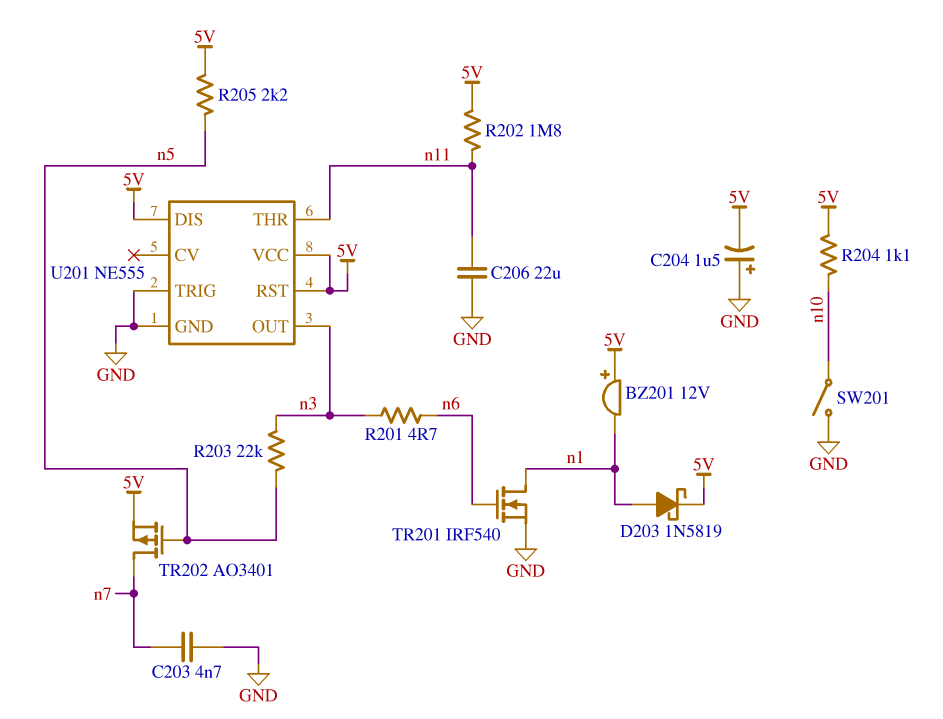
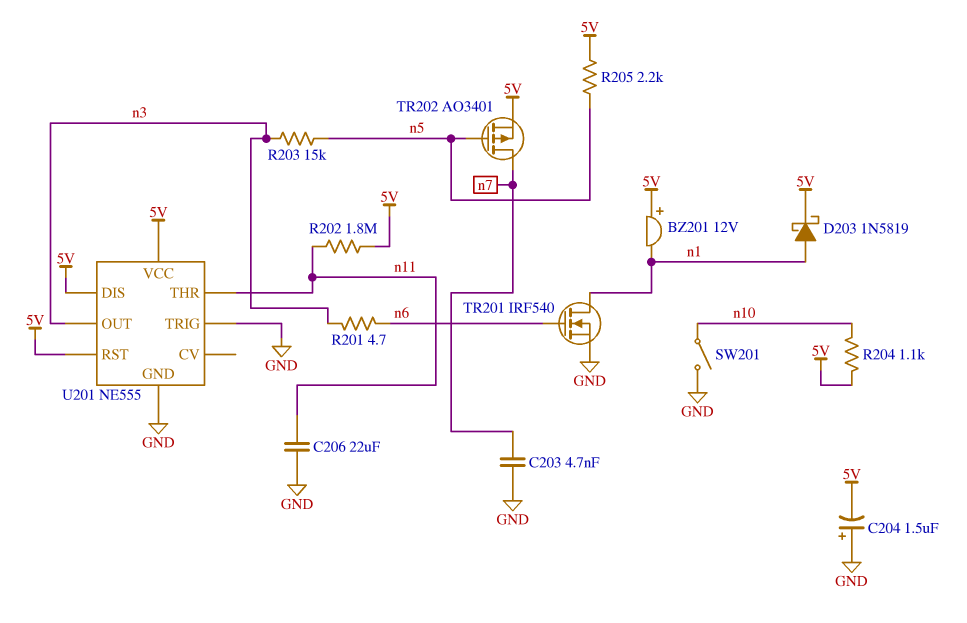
R203: 22k (n3, n5) -> 15k (n3, n5)

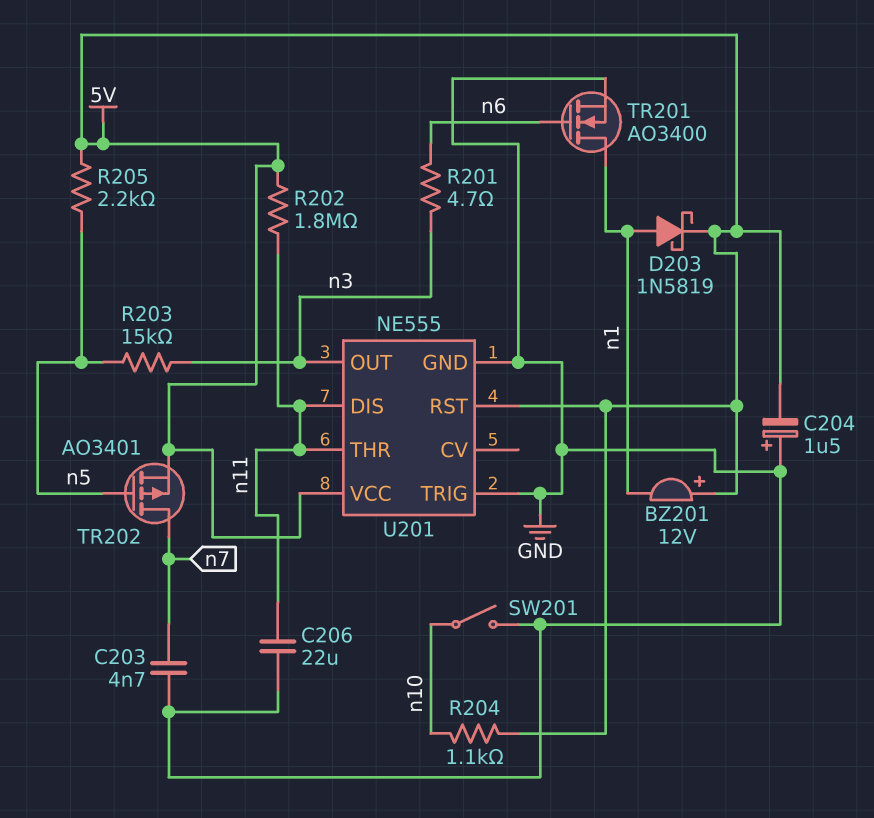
TR201: NMOS IRF540 (G n6, D n1, S GND) -> NMOS AO3400 (G n6, D n1, S GND)
U201 pin DIS: 5V -> n11

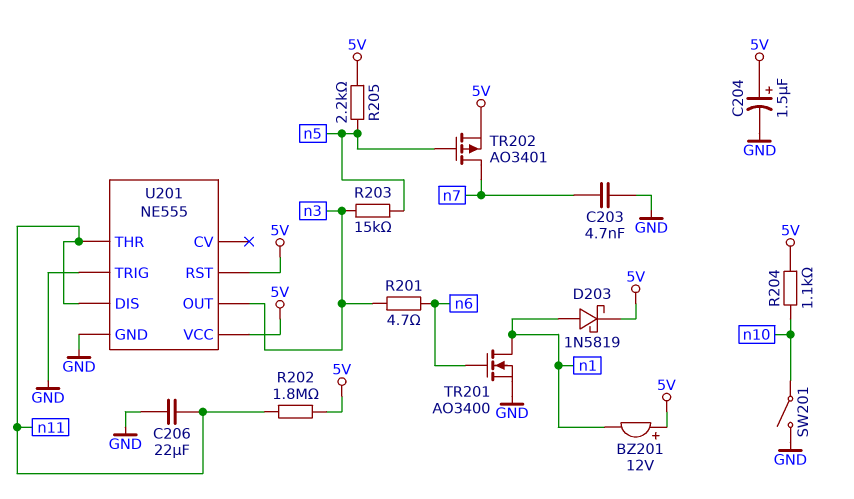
C204: 1.5uF (plus GND, minus 5V) -> 1.5uF (plus 5V, minus GND)

